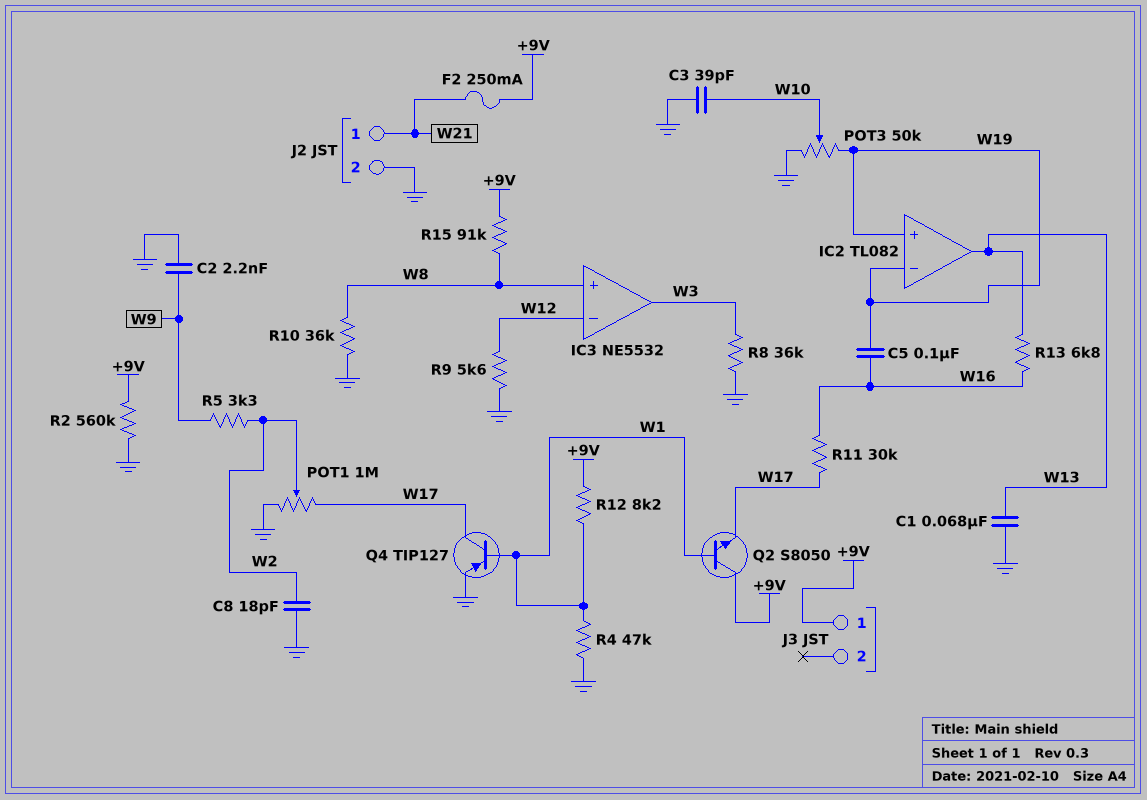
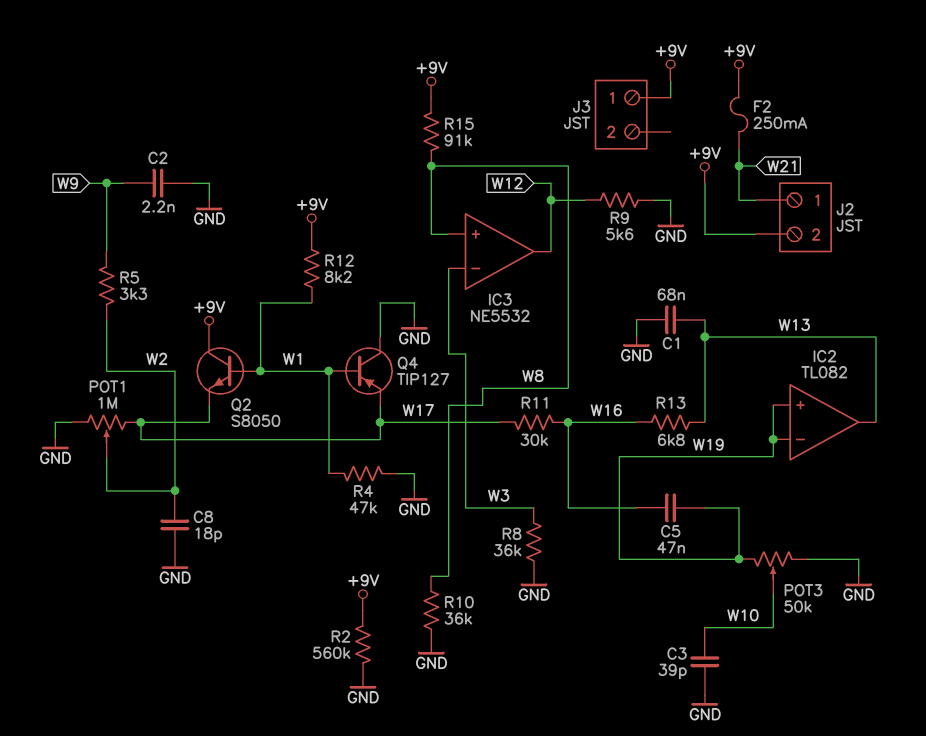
C5: 100nF (W16, W19) -> 47nF (W16, W19)
IC3 pin in-: W12 -> W3
IC3 pin out: W3 -> W12
J2 pin 2: GND -> +9V
Q4: PNP TIP127 (B W1, C W17, E GND) -> PNP TIP127 (B W1, C GND, E W17)

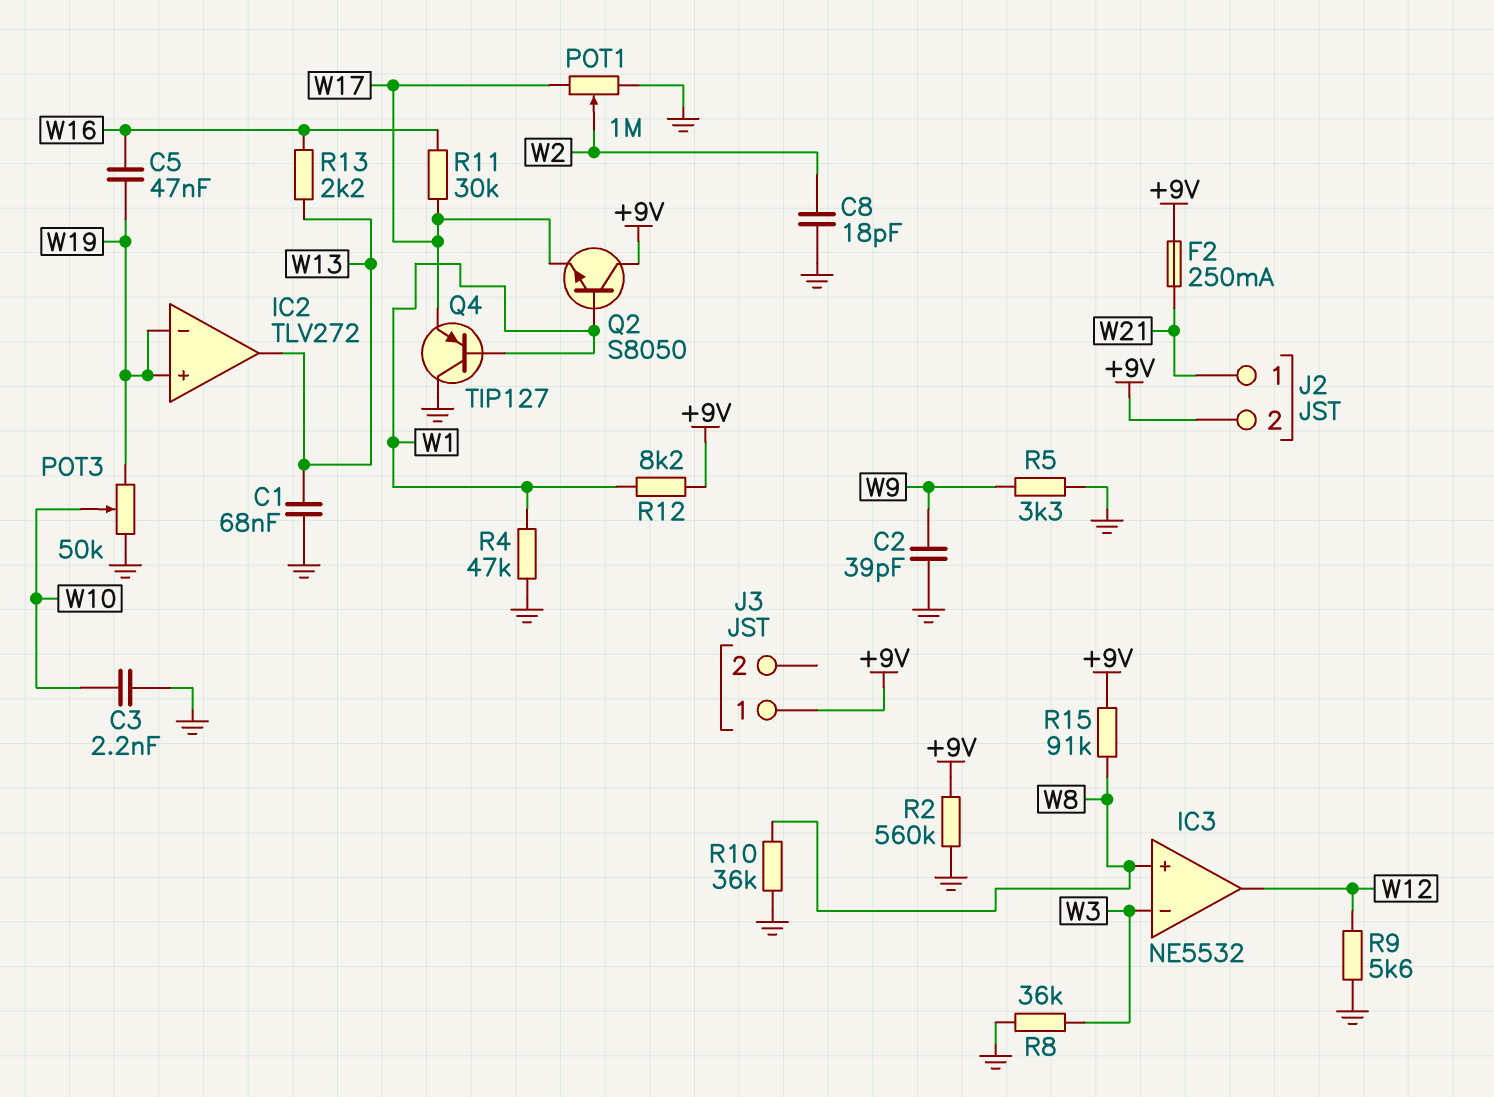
C2: 2.2nF (GND, W9) -> 39pF (GND, W9)
C3: 39pF (GND, W10) -> 2.2nF (GND, W10)
IC2: TL082 -> TLV272
R5: 3.3k (W2, W9) -> 3.3k (GND, W9)
R13: 6.8k (W13, W16) -> 2.2k (W13, W16)

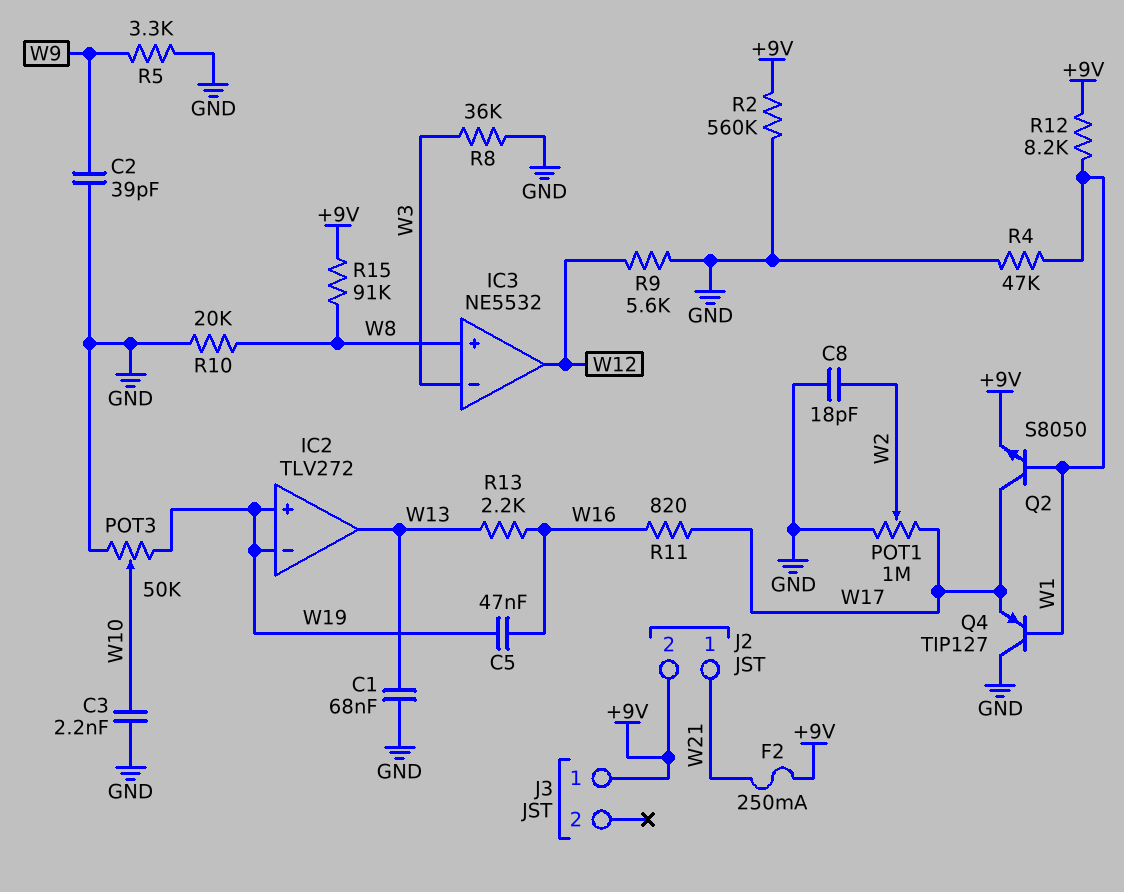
Q2: NPN S8050 (B W1, C +9V, E W17) -> NPN S8050 (B W1, C W17, E +9V)
R10: 36k (GND, W8) -> 20k (GND, W8)
R11: 30k (W16, W17) -> 820 (W16, W17)

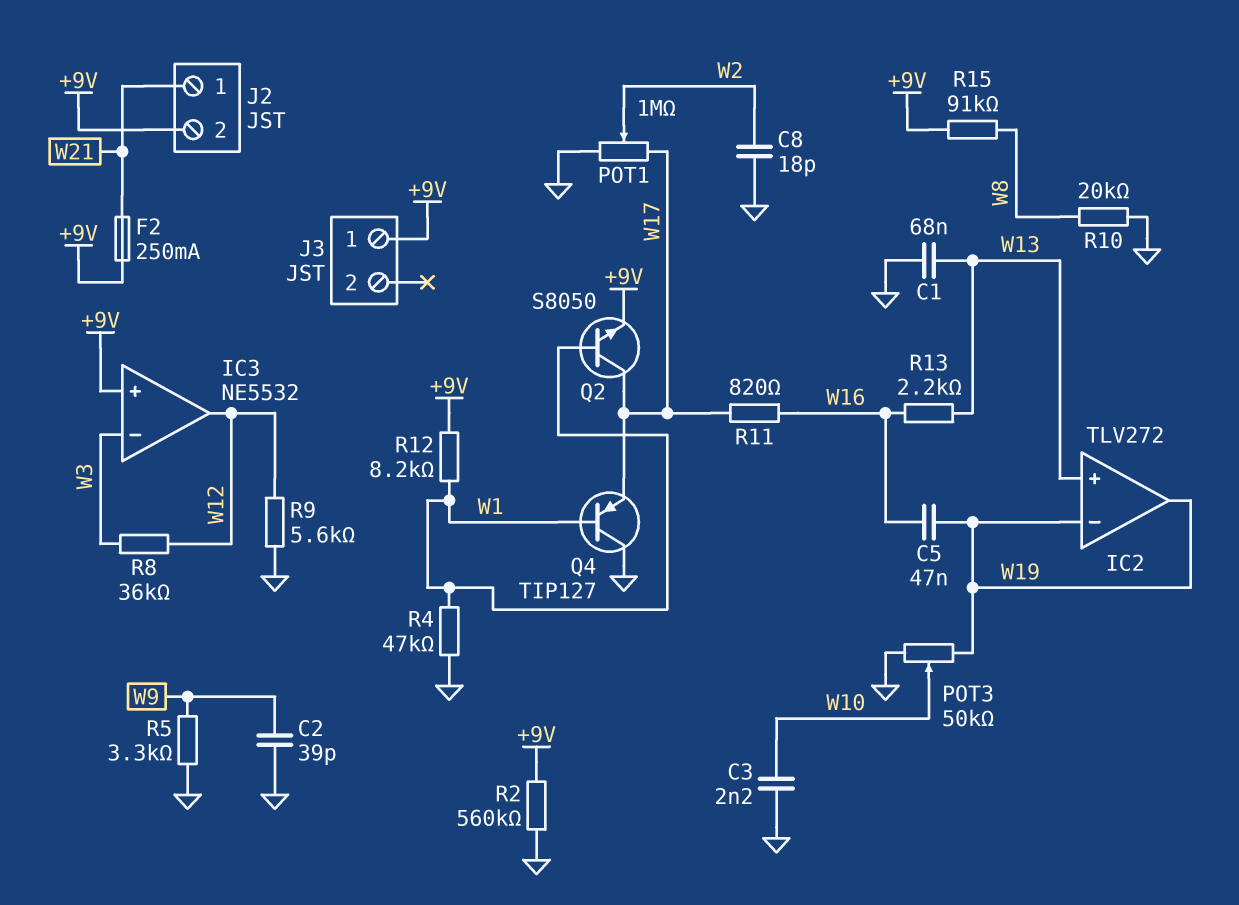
IC2 pin in+: W19 -> W13
IC2 pin out: W13 -> W19
IC3 pin in+: W8 -> +9V
R8: 36k (GND, W3) -> 36k (W3, W12)

